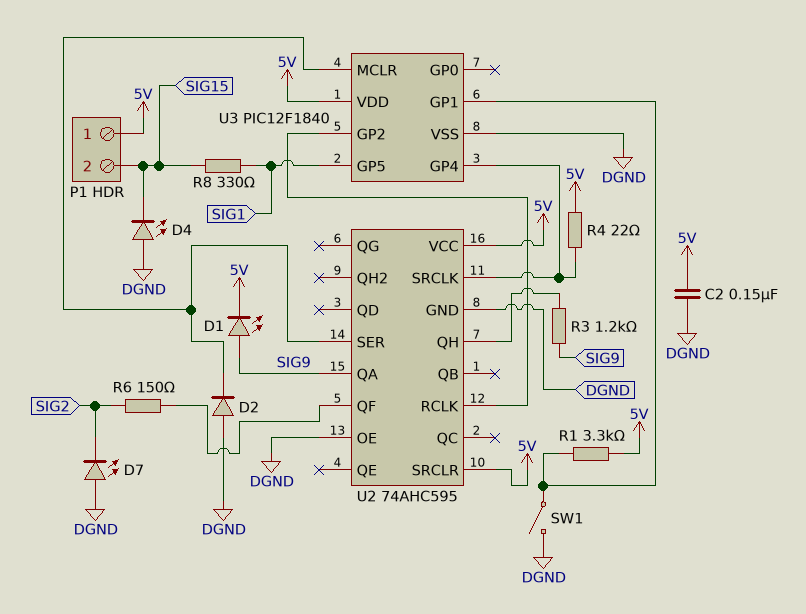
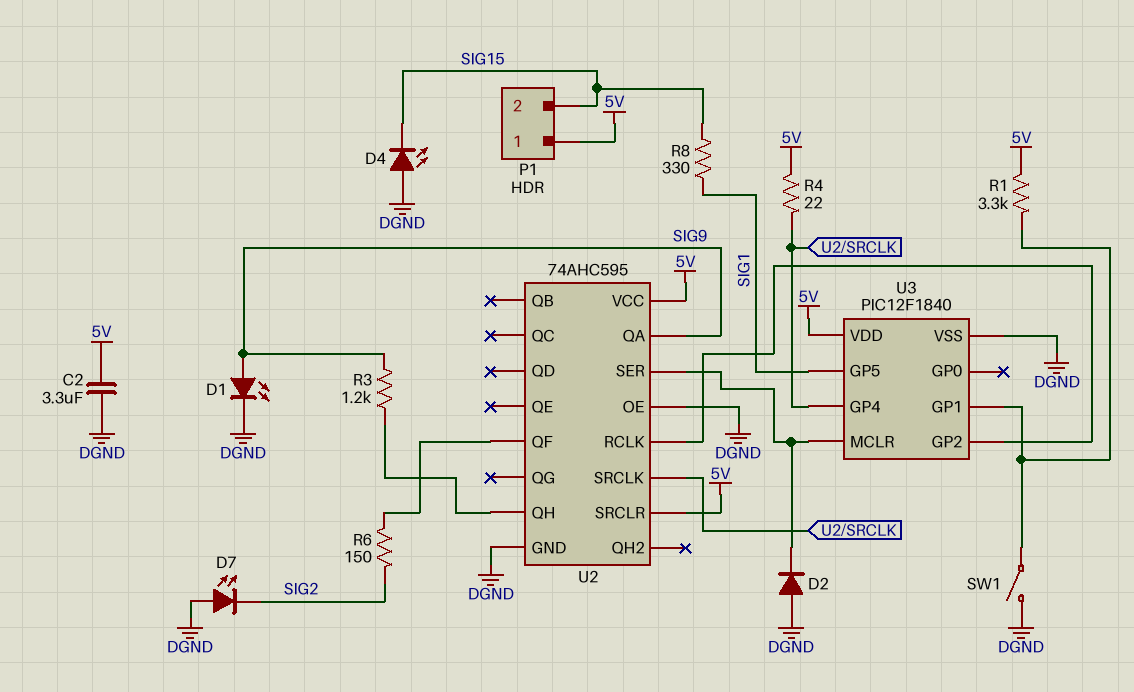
C2: 150nF (5V, DGND) -> 3.3uF (5V, DGND)
D1: LED (A SIG9, K 5V) -> LED (A SIG9, K DGND)

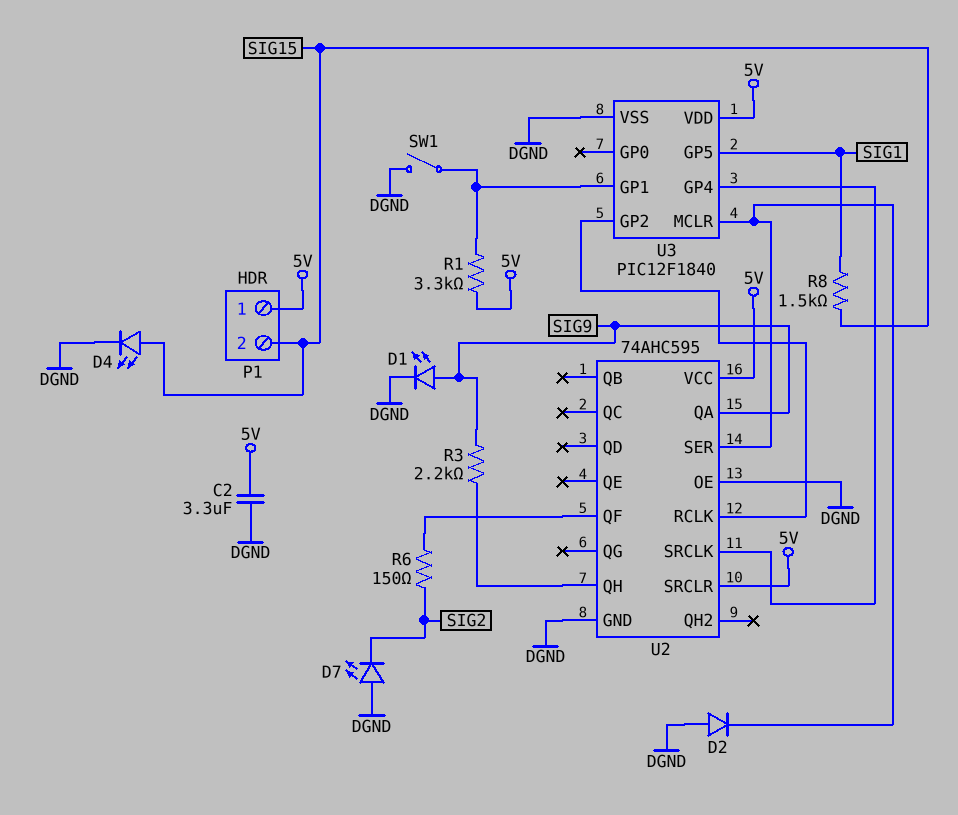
D4: LED (A DGND, K SIG15) -> LED (A SIG15, K DGND)
R3: 1.2k (SIG9, U2/QH) -> 2.2k (SIG9, U2/QH)
R4: 22 (5V, U2/SRCLK) -> none
R8: 330 (SIG1, SIG15) -> 1.5k (SIG1, SIG15)

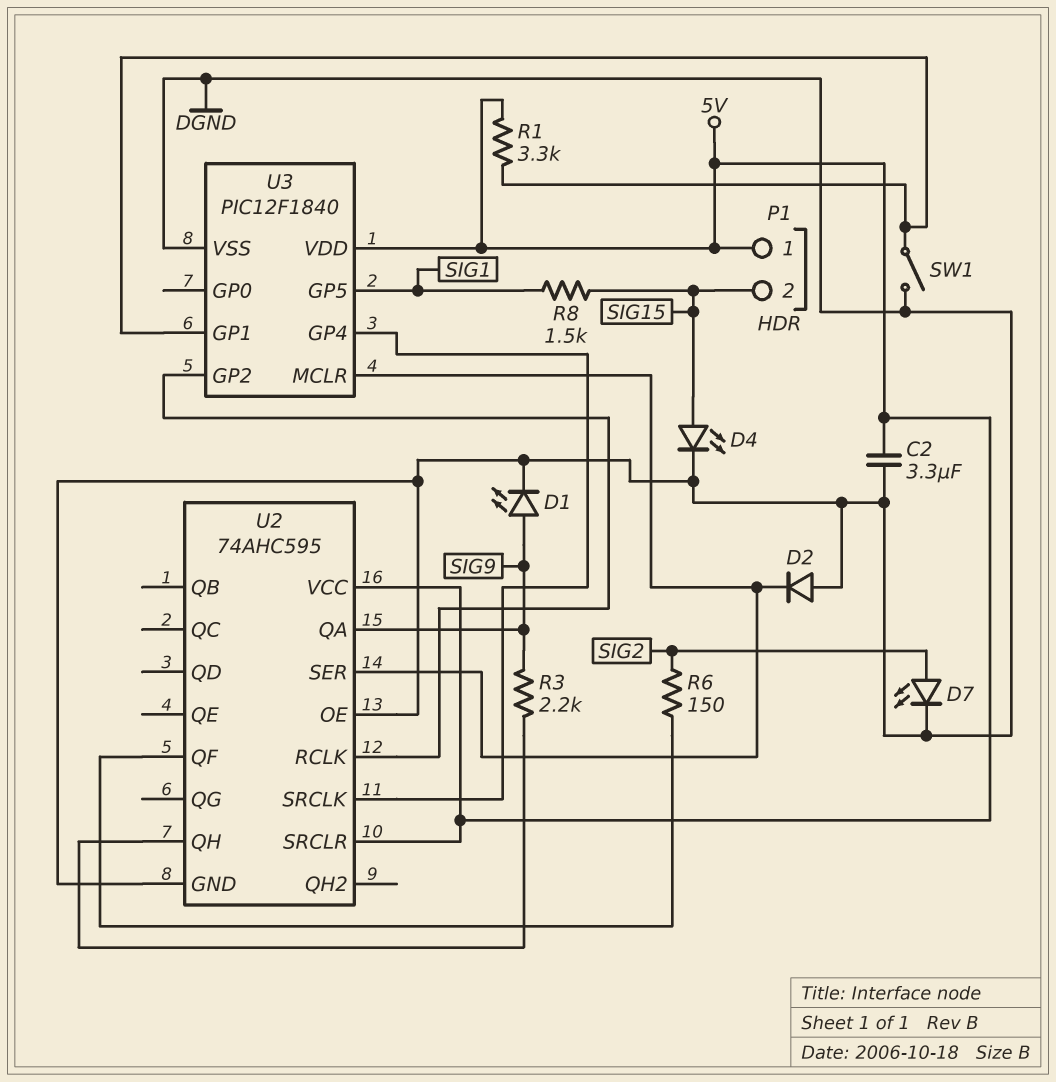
D7: LED (A DGND, K SIG2) -> LED (A SIG2, K DGND)

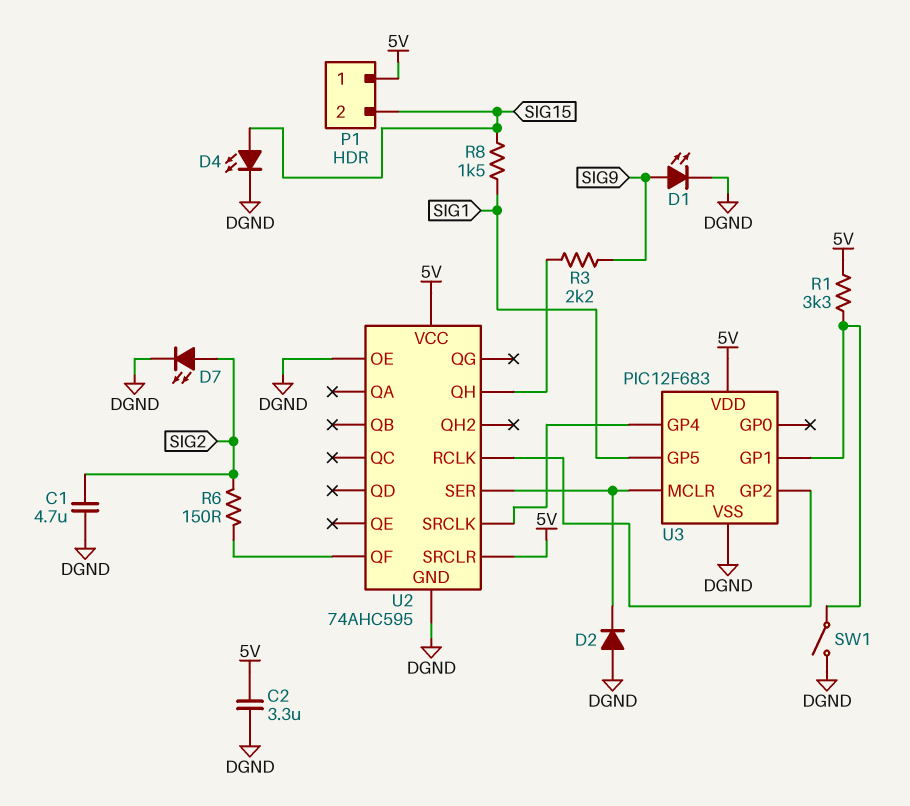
C1: none -> 4.7uF (DGND, SIG2)
U2 pin QA: SIG9 -> none
U3: PIC12F1840 -> PIC12F683

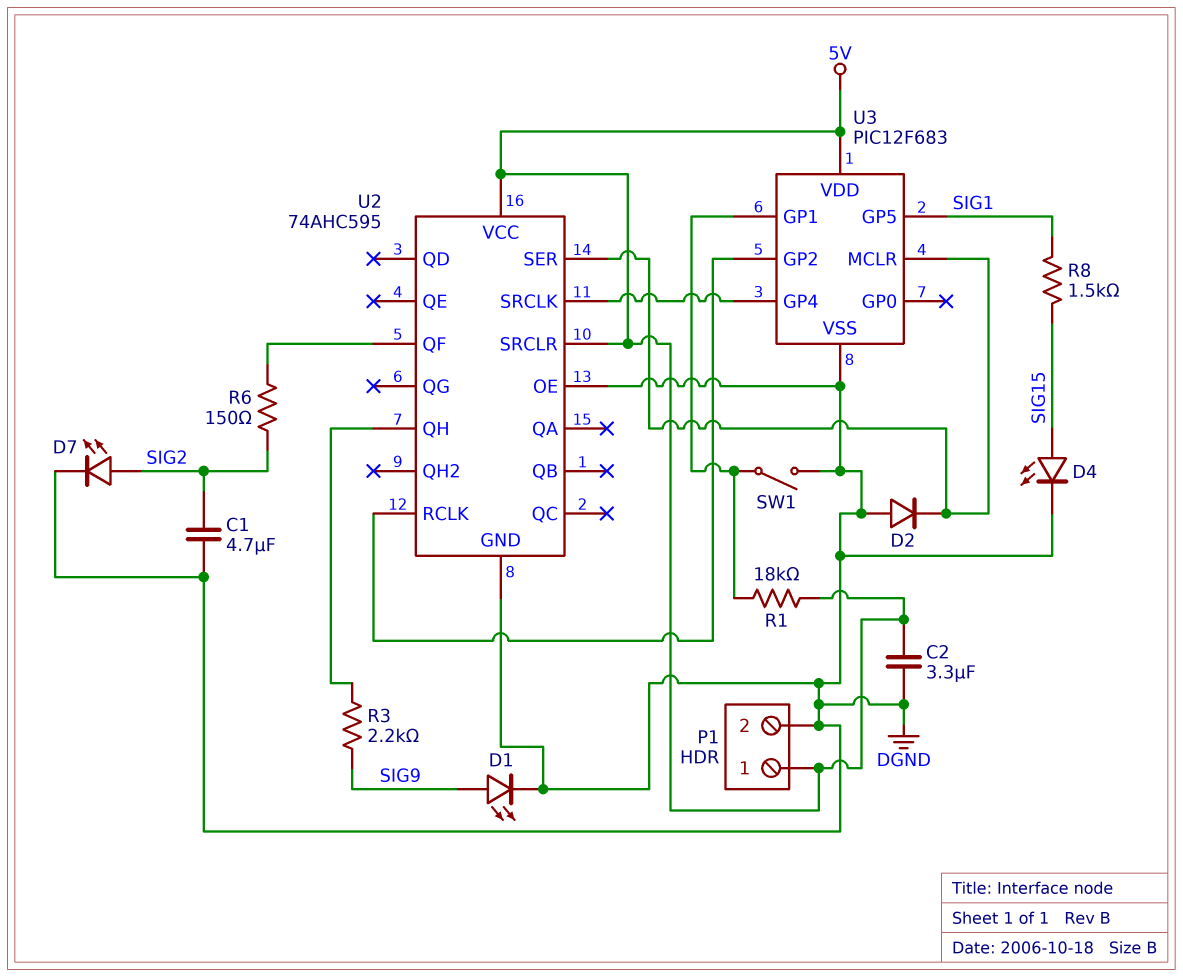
P1 pin 2: SIG15 -> DGND
R1: 3.3k (5V, U3/GP1) -> 18k (5V, U3/GP1)

